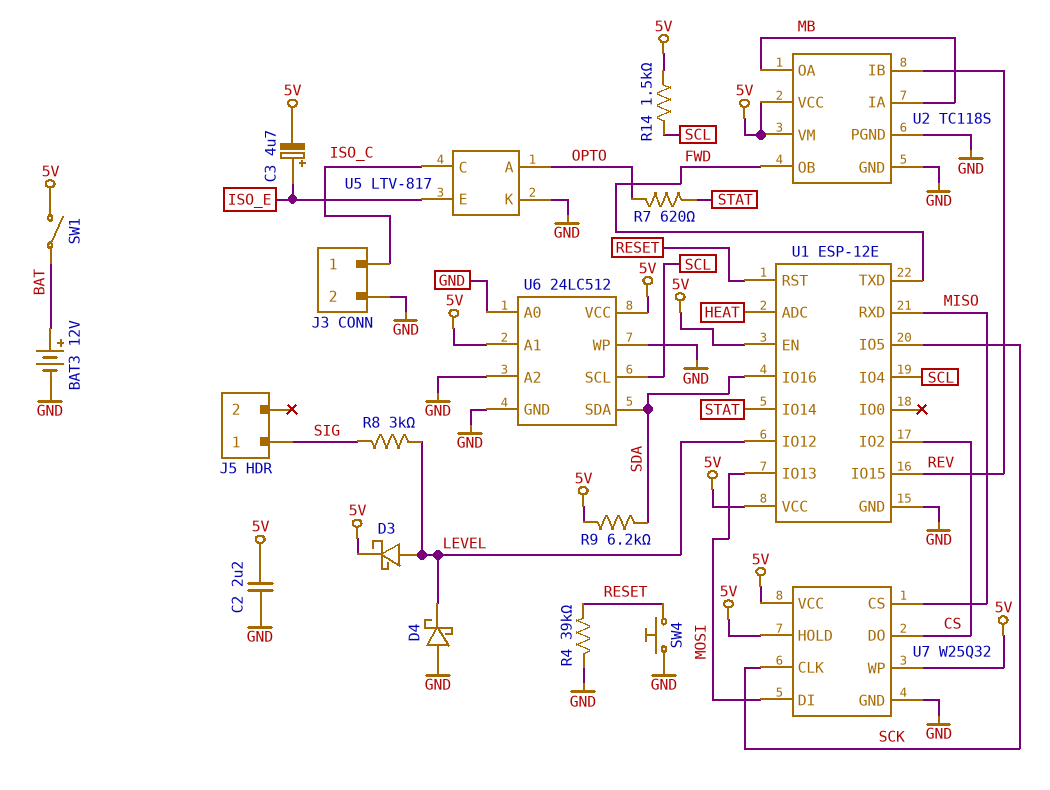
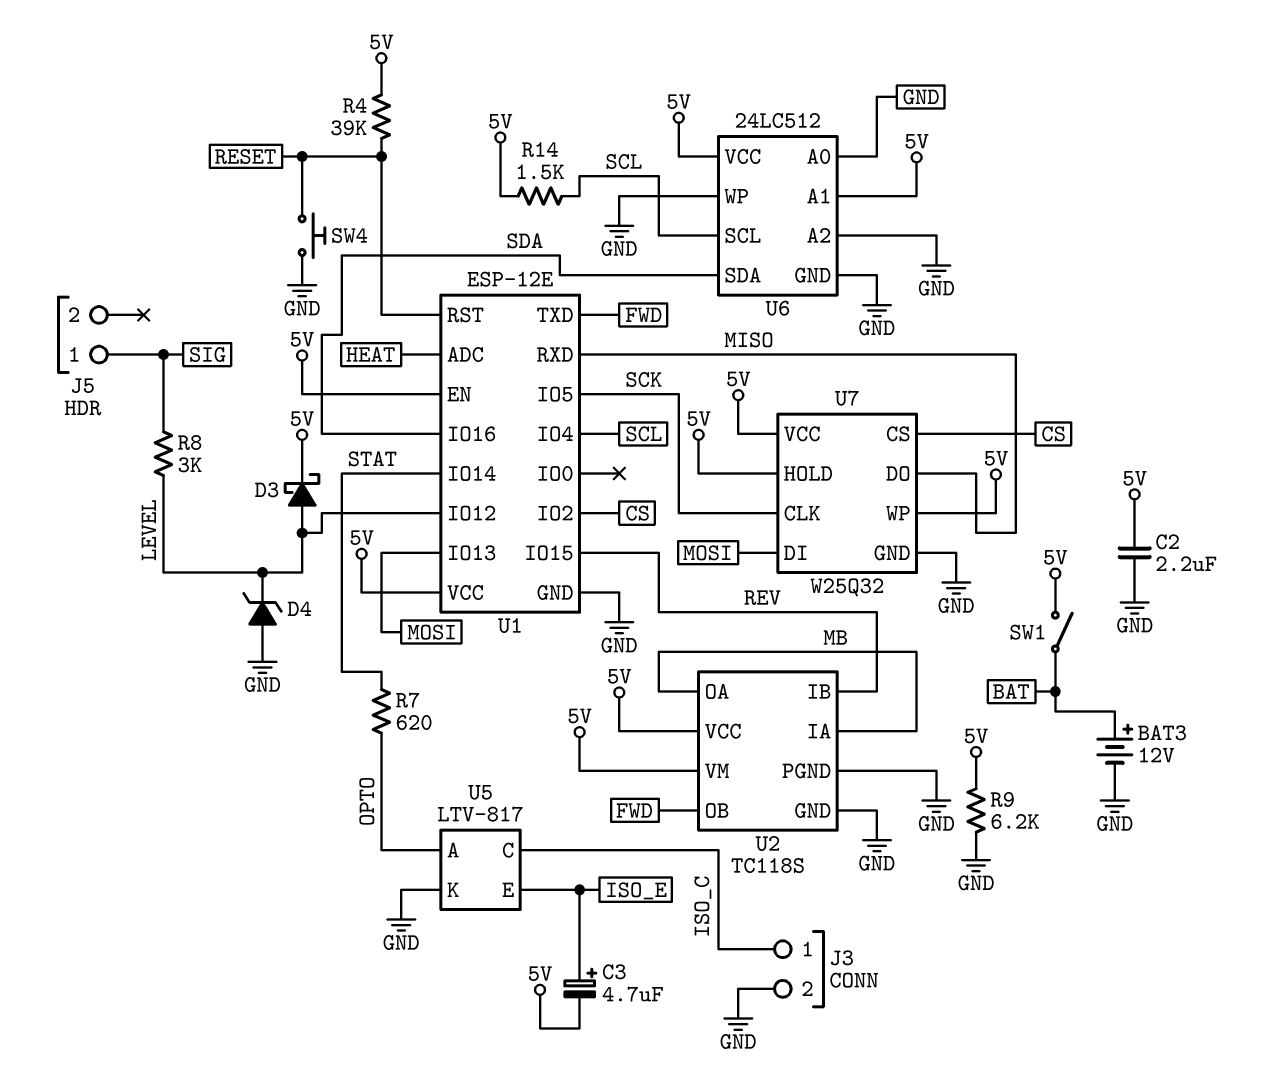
D4: schottky (A GND, K LEVEL) -> zener (A GND, K LEVEL)
R4: 39k (GND, RESET) -> 39k (5V, RESET)
R9: 6.2k (5V, SDA) -> 6.2k (5V, GND)
U7 pin CS: MISO -> CS
U7 pin DO: CS -> MISO

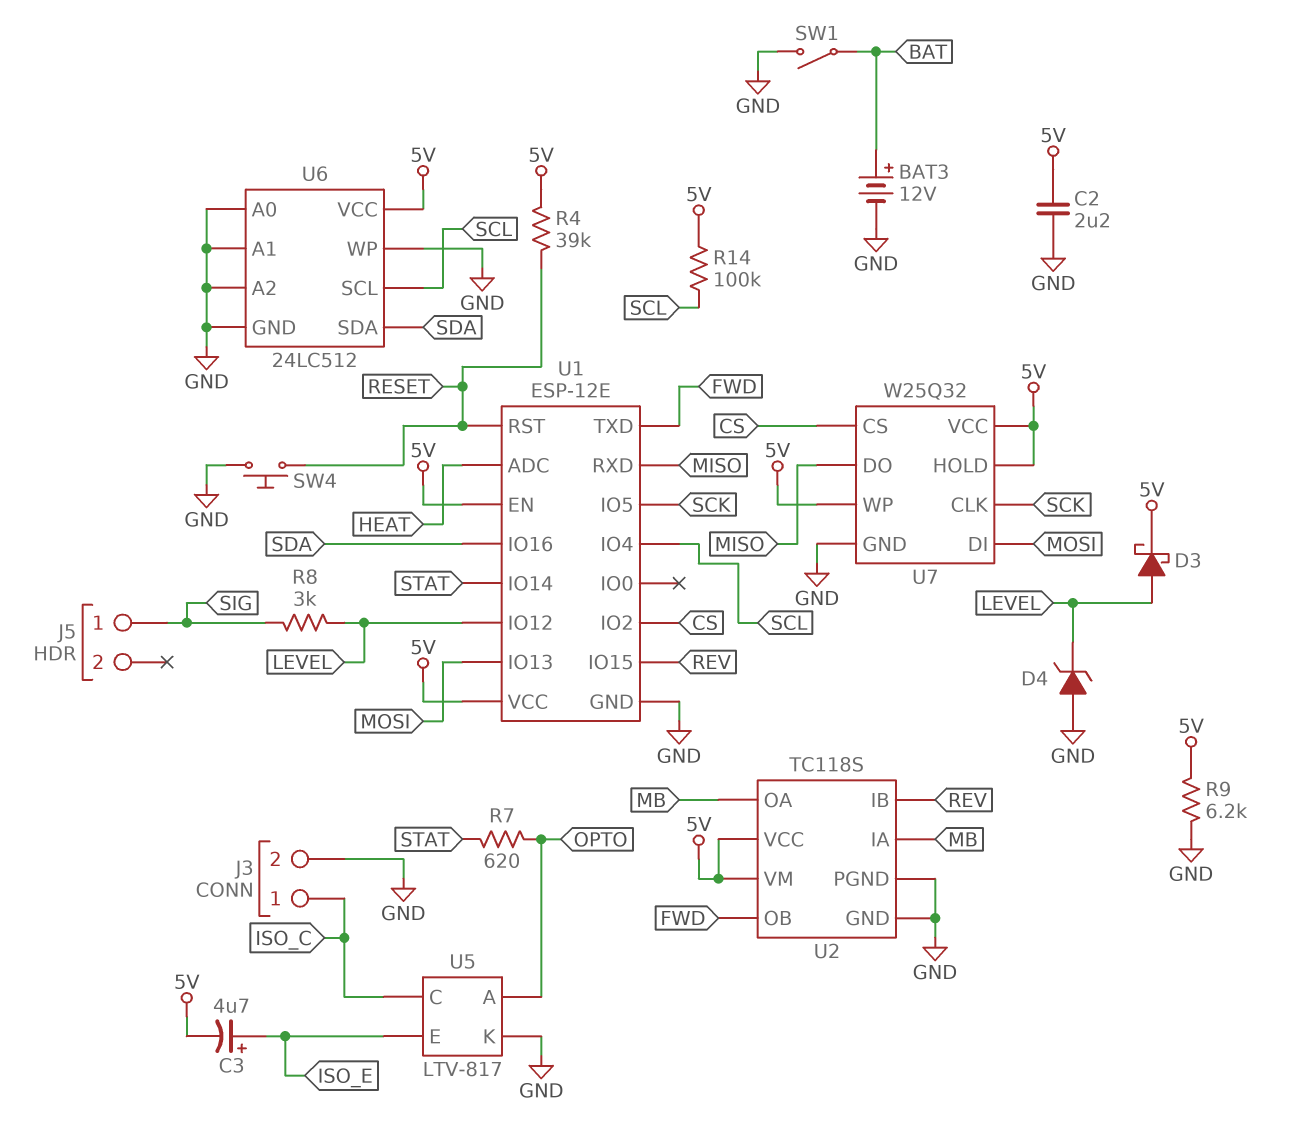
R14: 1.5k (5V, SCL) -> 100k (5V, SCL)
SW1: switch (5V, BAT) -> switch (BAT, GND)
U6 pin A1: 5V -> GND

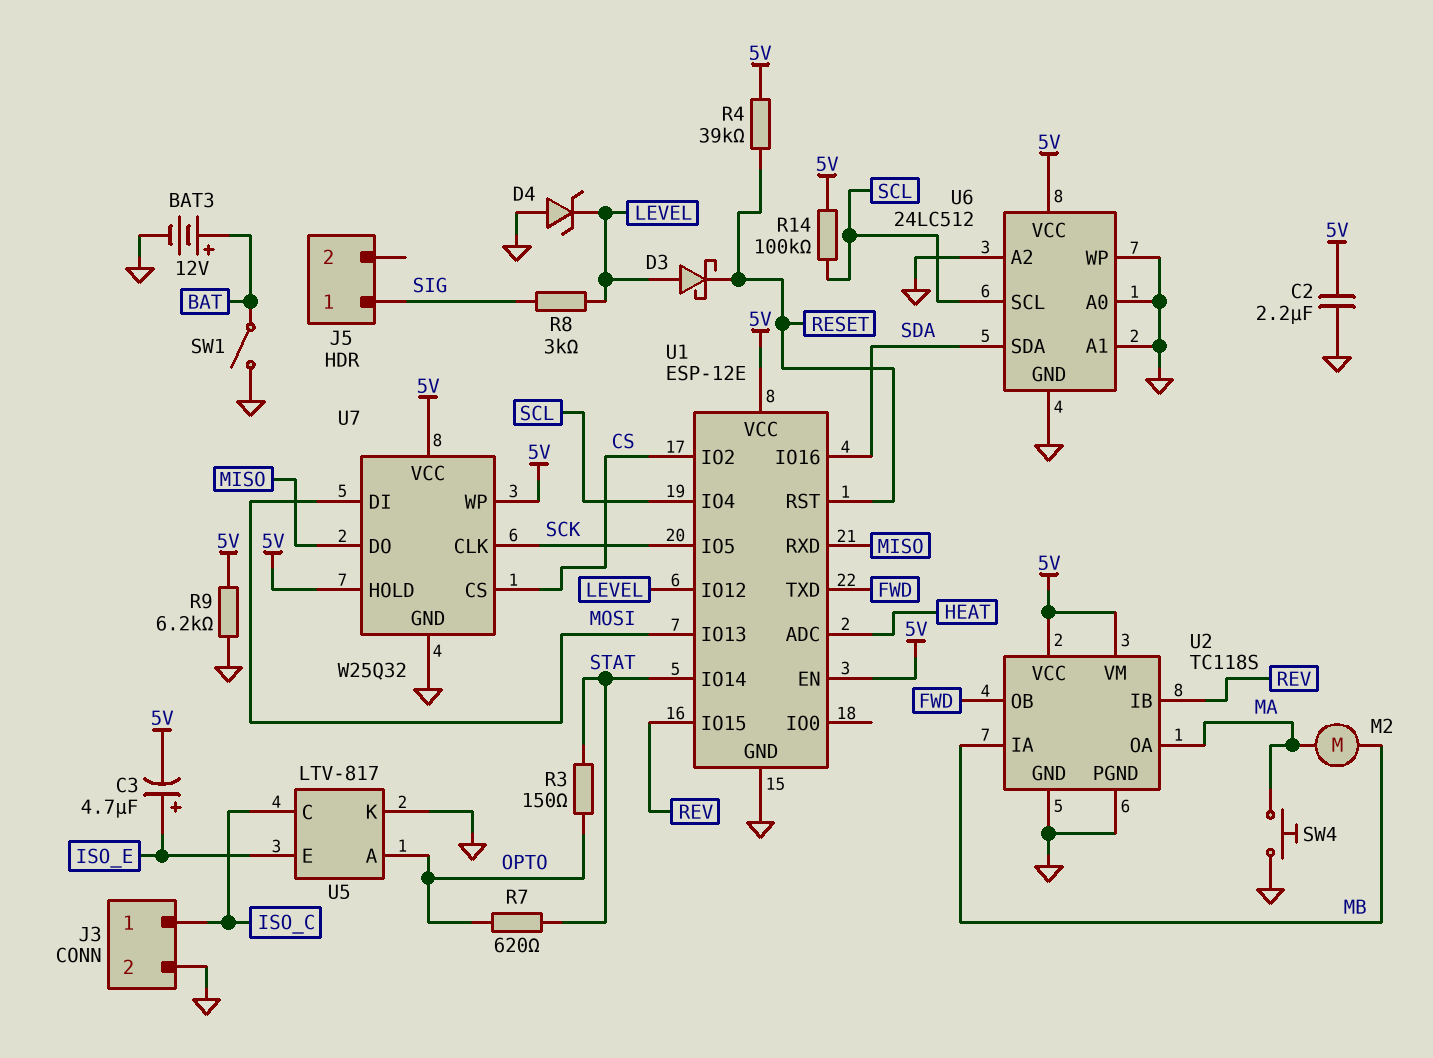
D3: schottky (A LEVEL, K 5V) -> schottky (A LEVEL, K RESET)
M2: none -> motor (MA, MB)
R3: none -> 150 (OPTO, STAT)
SW4: button (GND, RESET) -> button (GND, MA)
U2 pin OA: MB -> MA

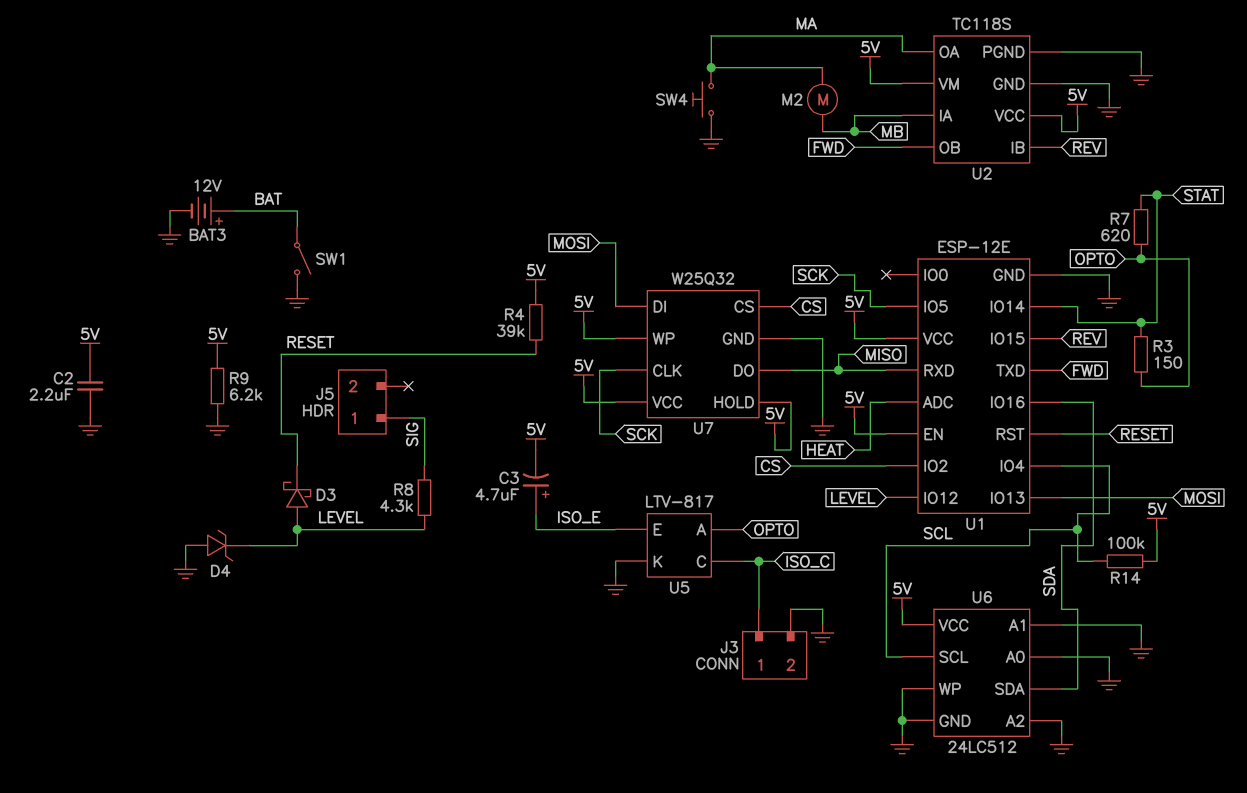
R8: 3k (LEVEL, SIG) -> 4.3k (LEVEL, SIG)

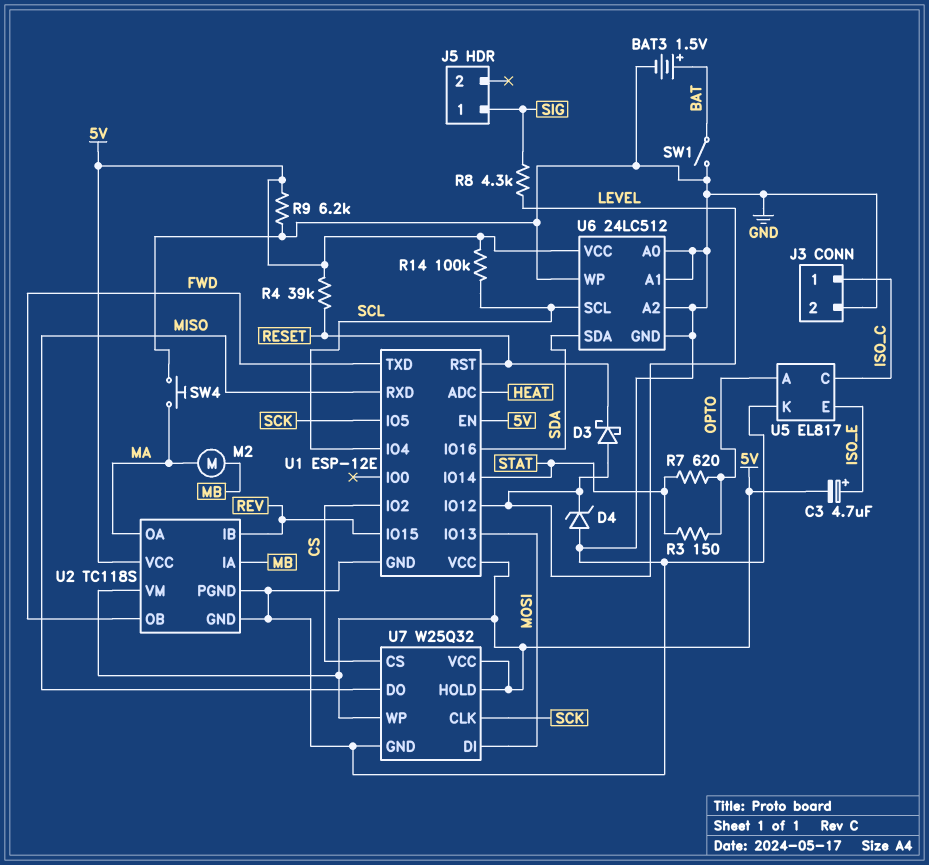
BAT3: 12V (plus BAT, minus GND) -> 1.5V (plus BAT, minus GND)
C2: 2.2uF (5V, GND) -> none
U5: LTV-817 -> EL817

